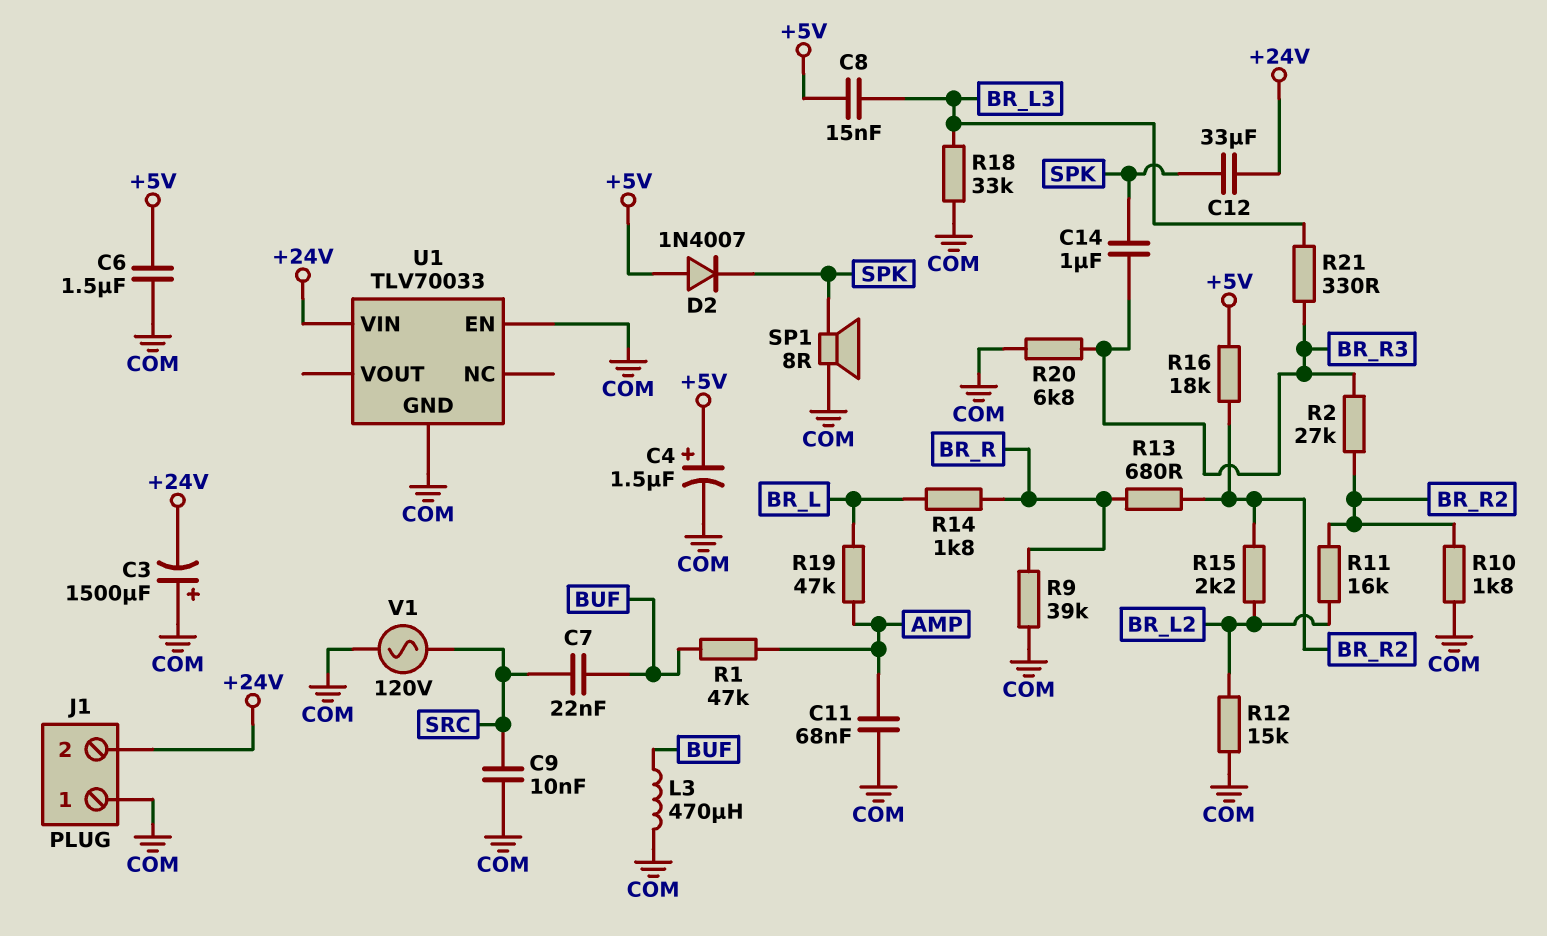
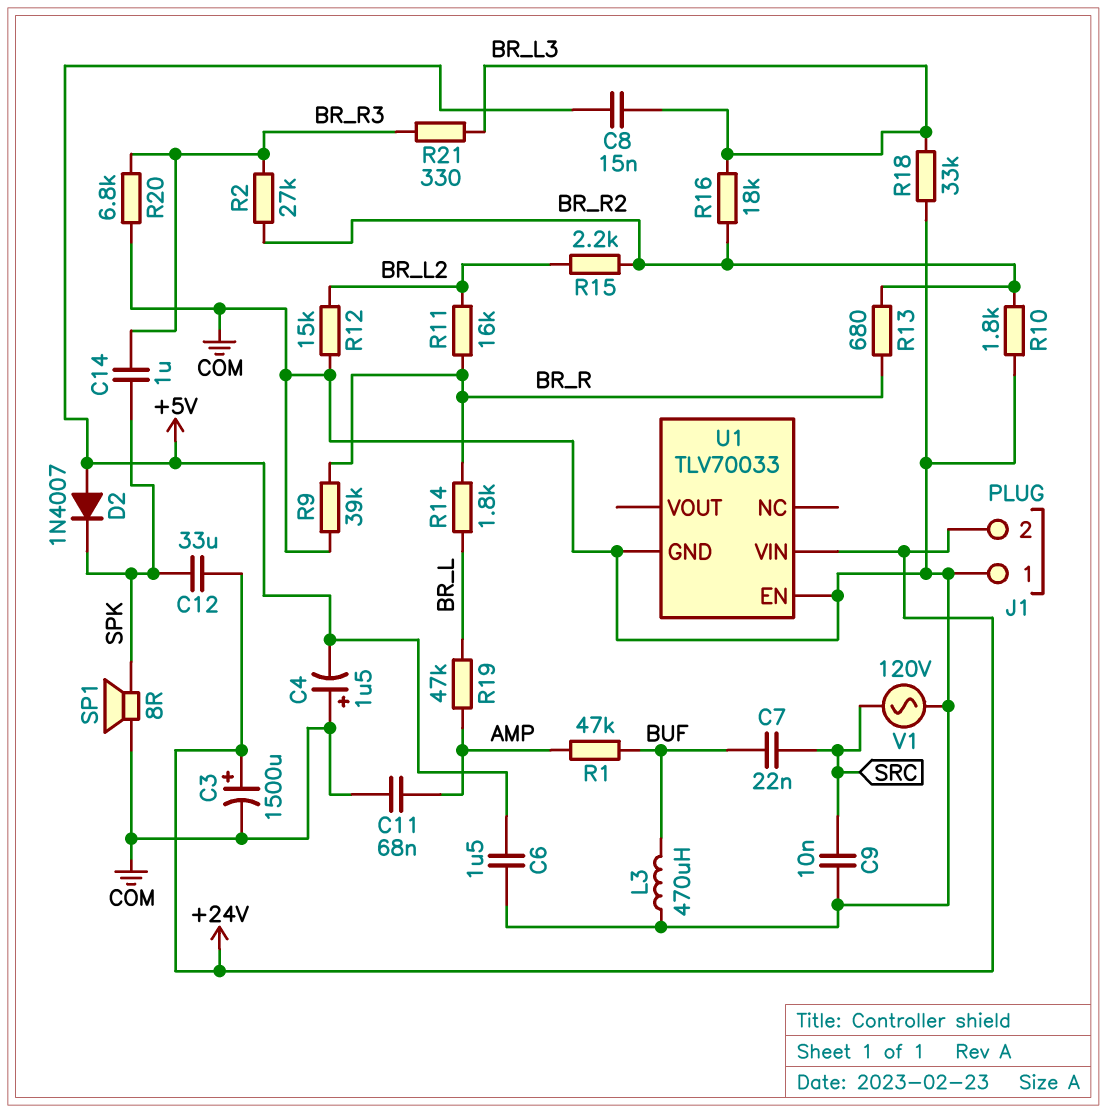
C3: 1500uF (plus COM, minus +24V) -> 1500uF (plus +24V, minus COM)
C4: 1.5uF (plus +5V, minus COM) -> 1.5uF (plus COM, minus +5V)
R11: 16k (BR_L2, BR_R2) -> 16k (BR_L2, BR_R)
R16: 18k (+5V, BR_R2) -> 18k (BR_L3, BR_R2)

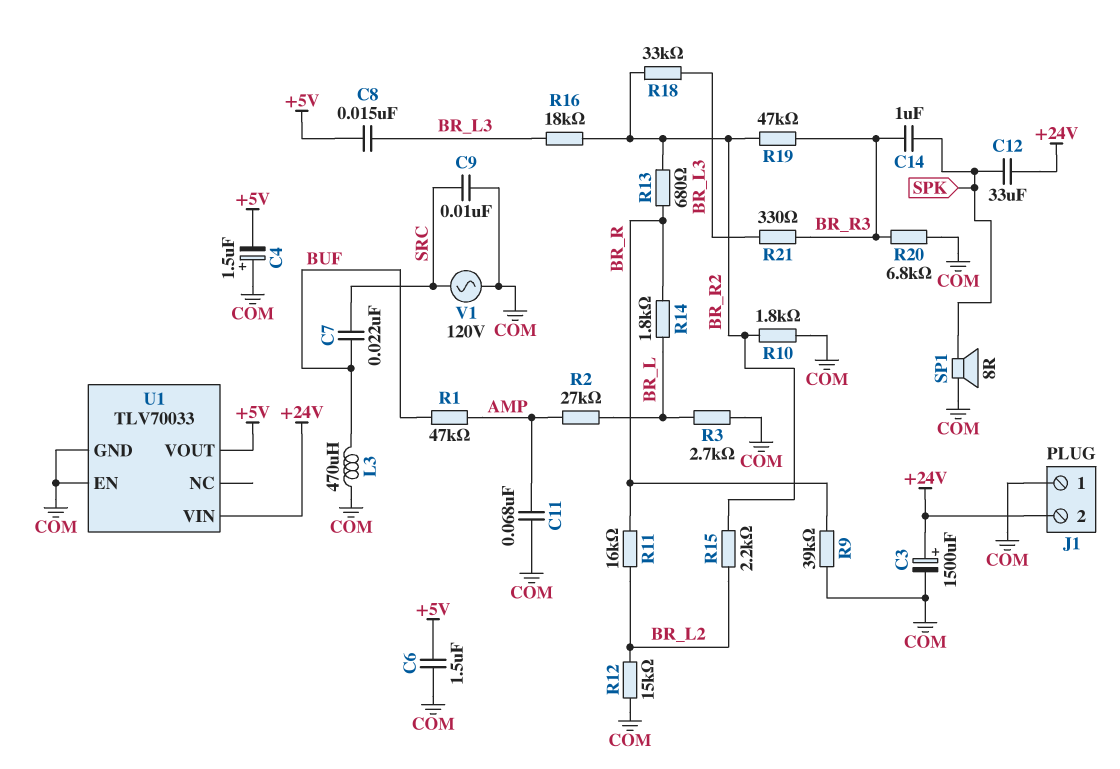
D2: diode 1N4007 (A +5V, K SPK) -> none
R2: 27k (BR_R2, BR_R3) -> 27k (AMP, BR_L)
R3: none -> 2.7k (BR_L, COM)
R18: 33k (BR_L3, COM) -> 33k (BR_L3, BR_R2)
R19: 47k (AMP, BR_L) -> 47k (BR_R2, BR_R3)
U1 pin VOUT: none -> +5V

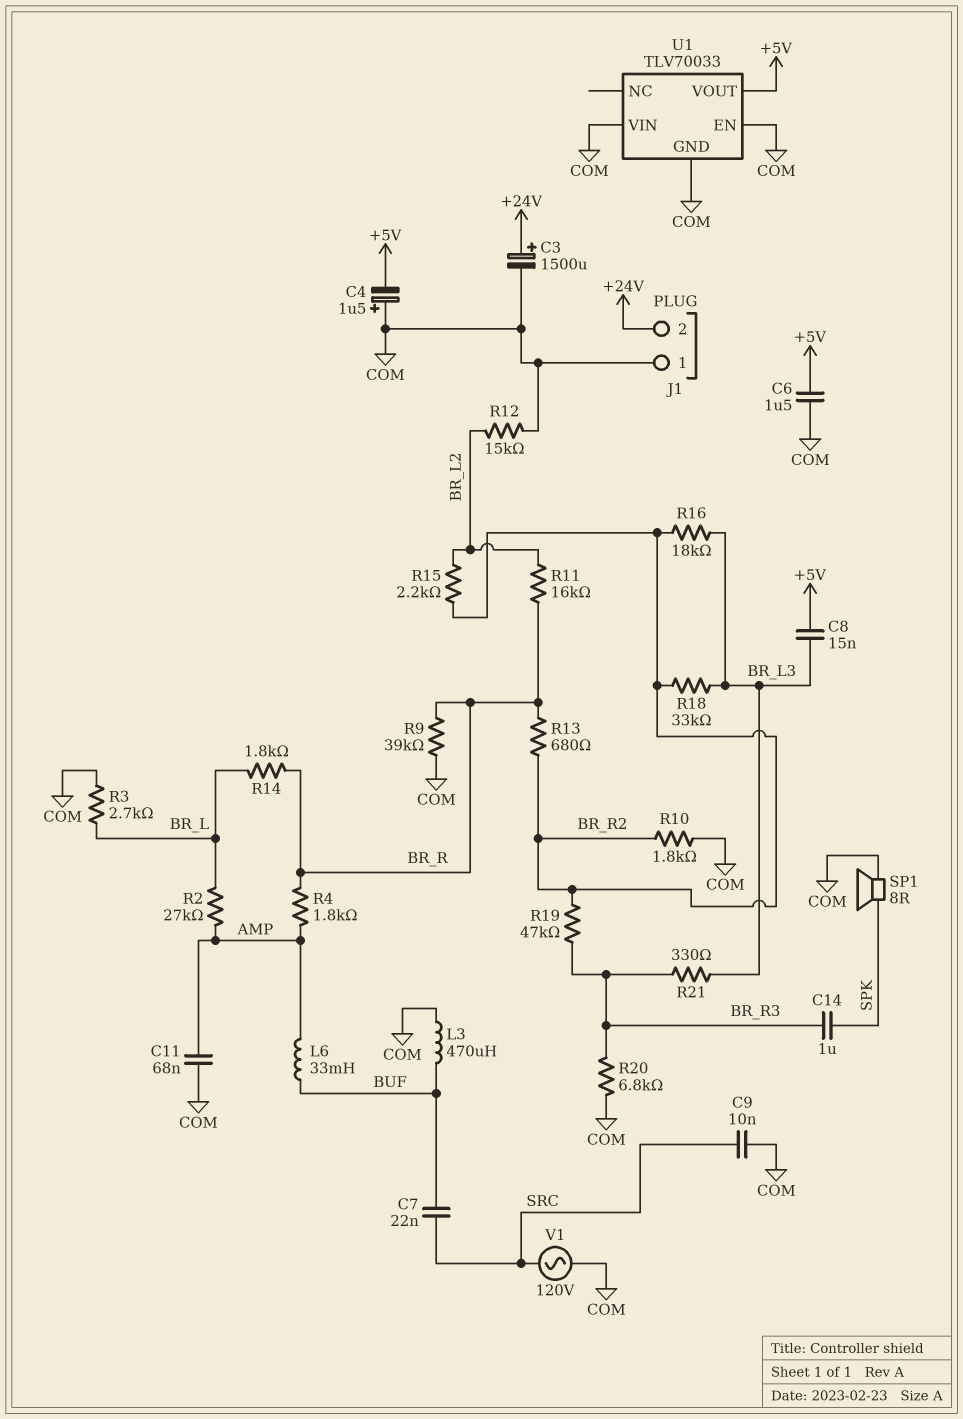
C12: 33uF (+24V, SPK) -> none
L6: none -> 33mH (AMP, BUF)
R1: 47k (AMP, BUF) -> none
R4: none -> 1.8k (AMP, BR_R)
U1 pin VIN: +24V -> COM

